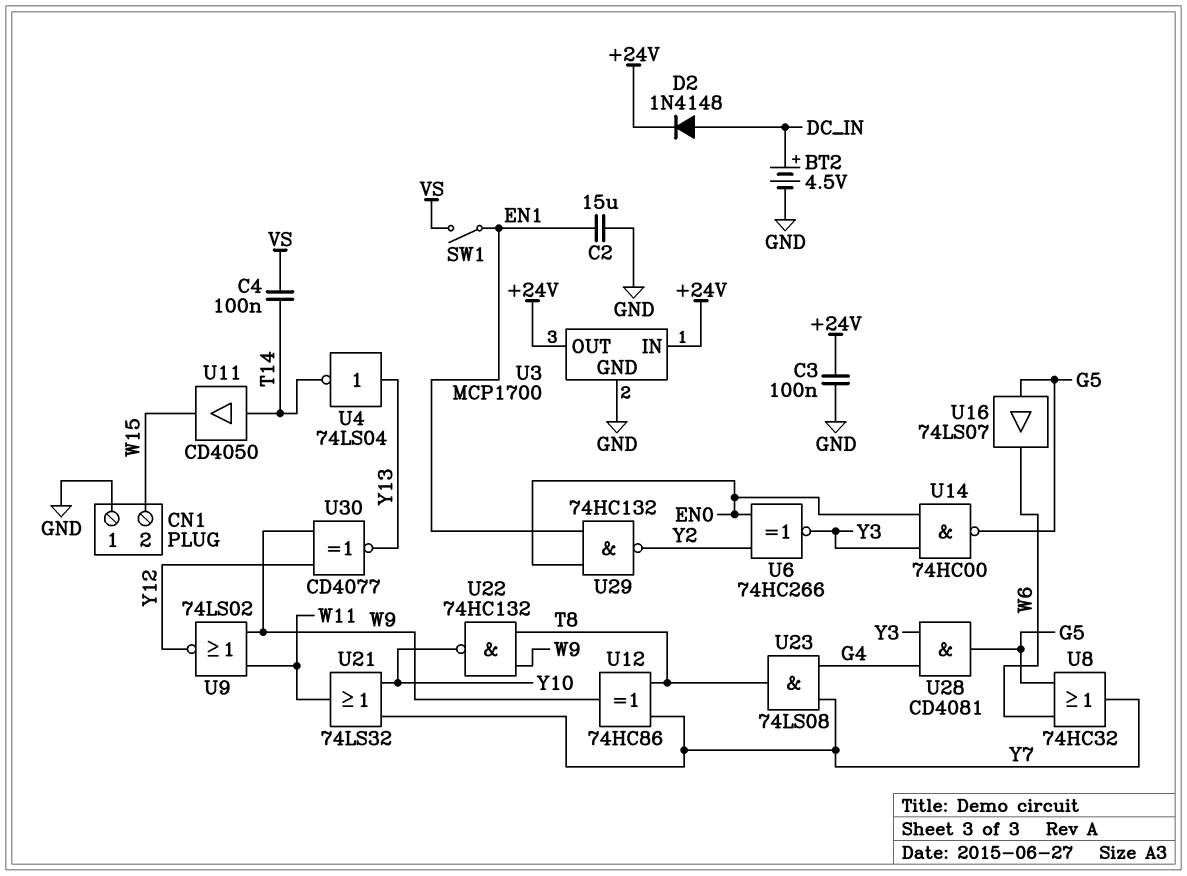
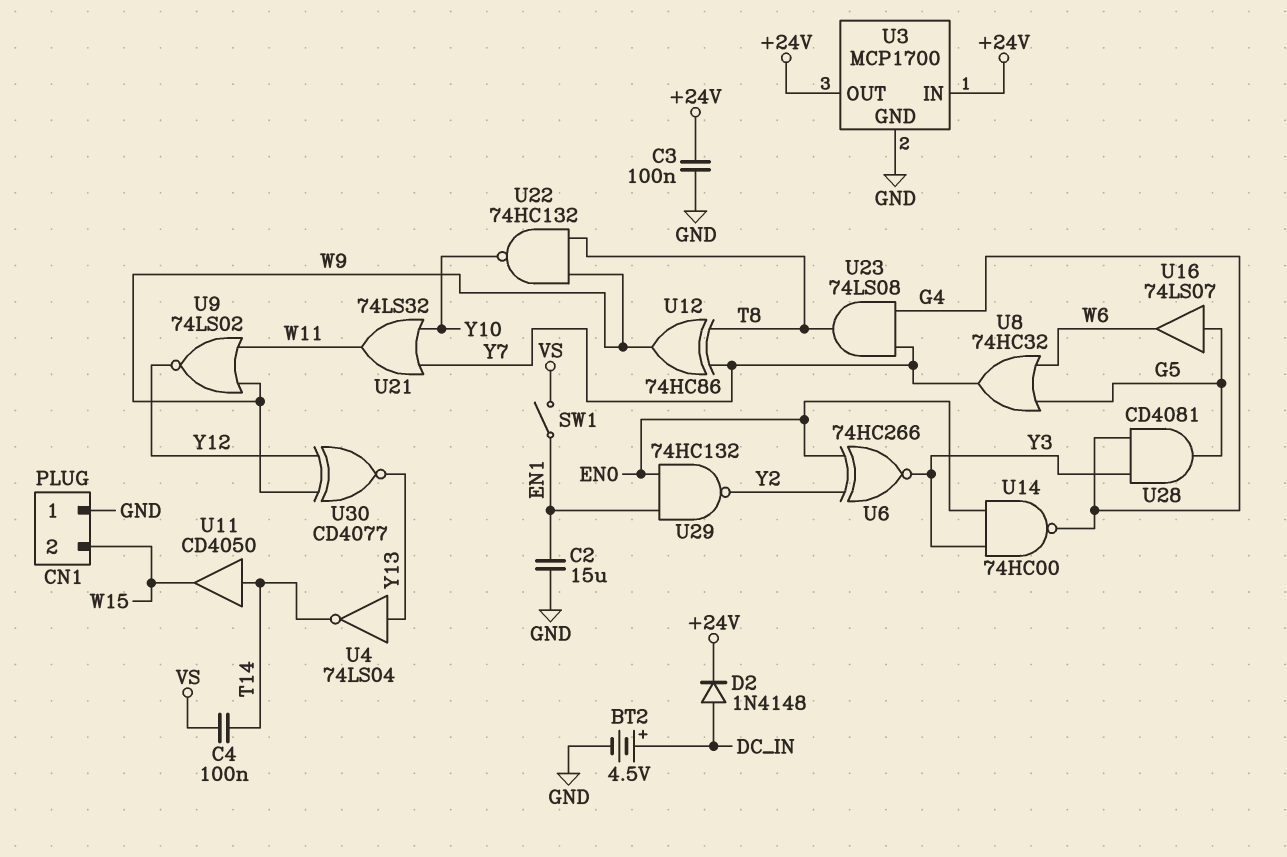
U14: NAND 74HC00 (in EN0, in Y3, out G5) -> NAND 74HC00 (in EN0, in Y3, out G4)

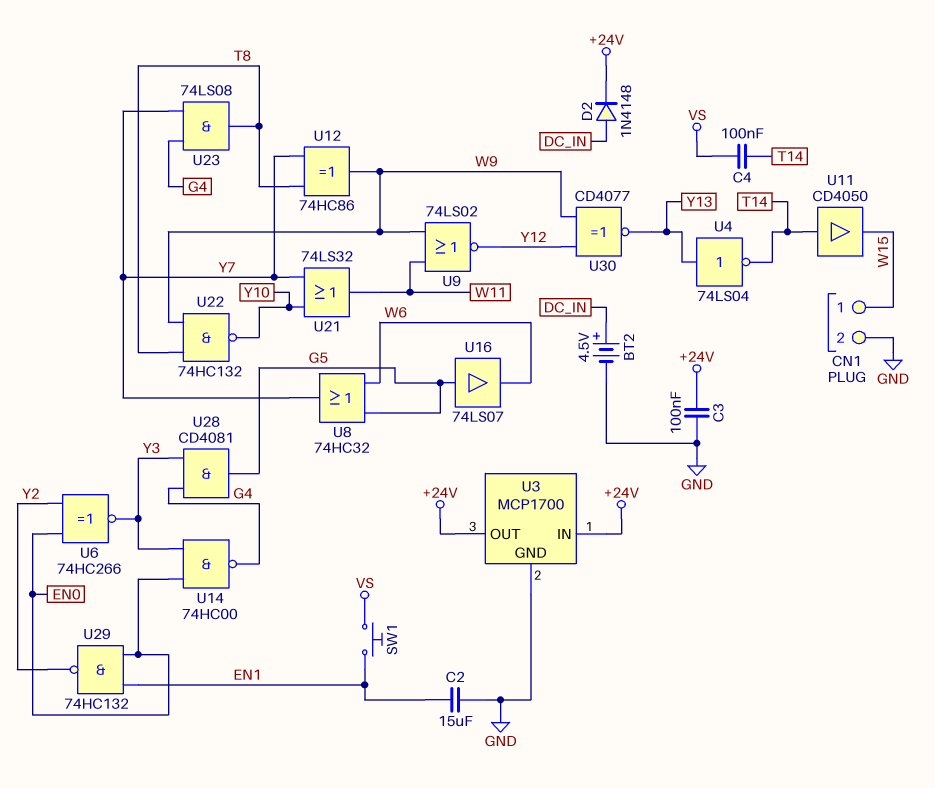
CN1 pin 1: GND -> W15
CN1 pin 2: W15 -> GND
SW1: switch (EN1, VS) -> button (EN1, VS)

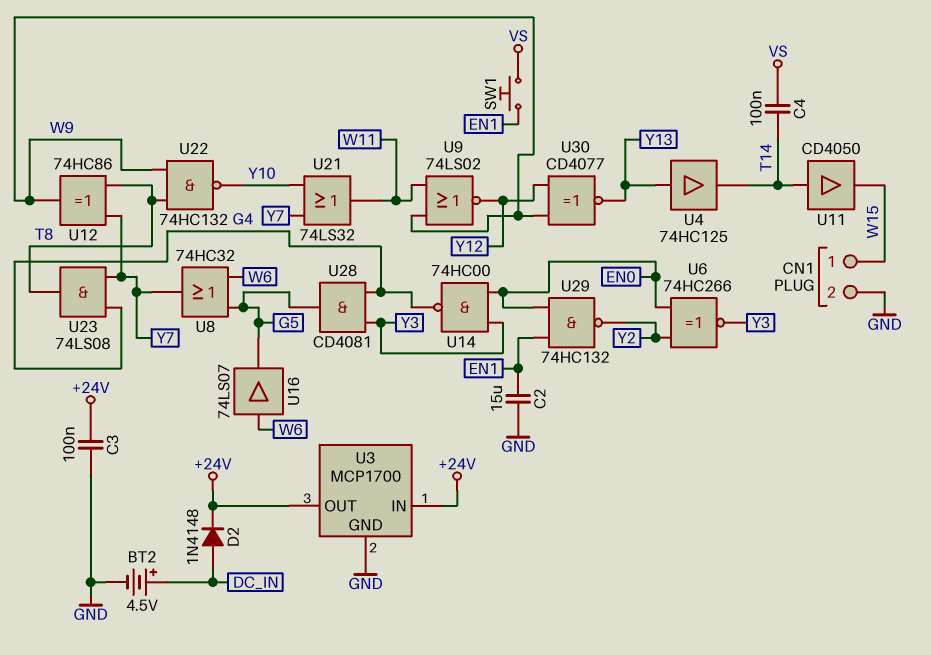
U4: NOT 74LS04 (in Y13, out T14) -> buffer 74HC125 (in Y13, out T14)
U16: buffer 74LS07 (in G5, out W6) -> buffer 74LS07 (in W6, out G5)

